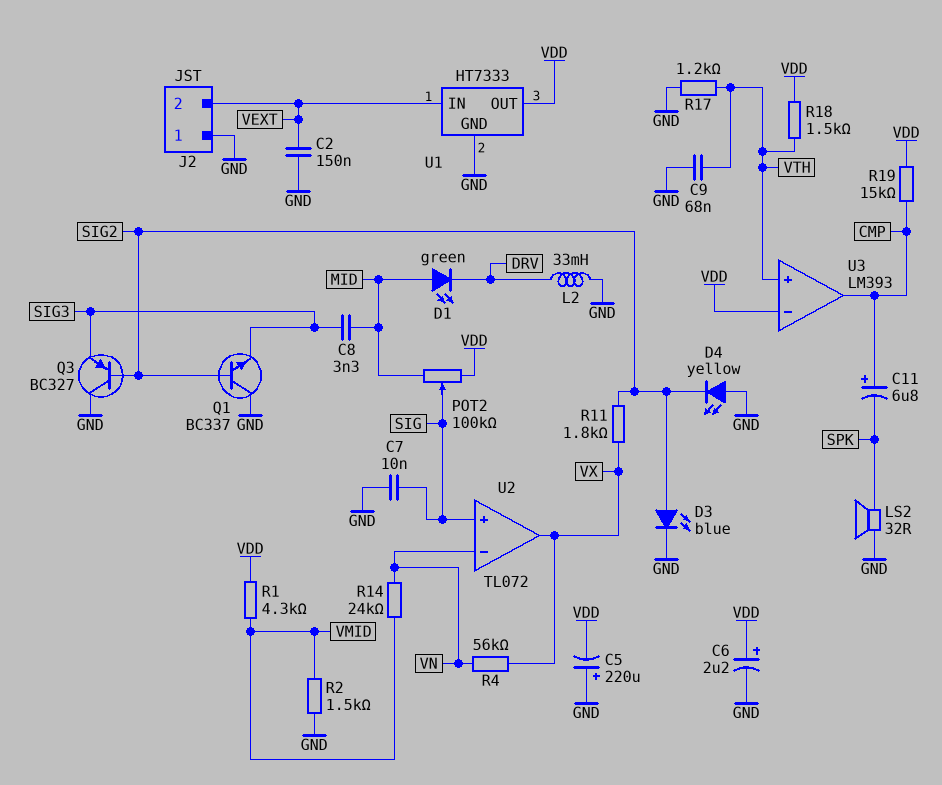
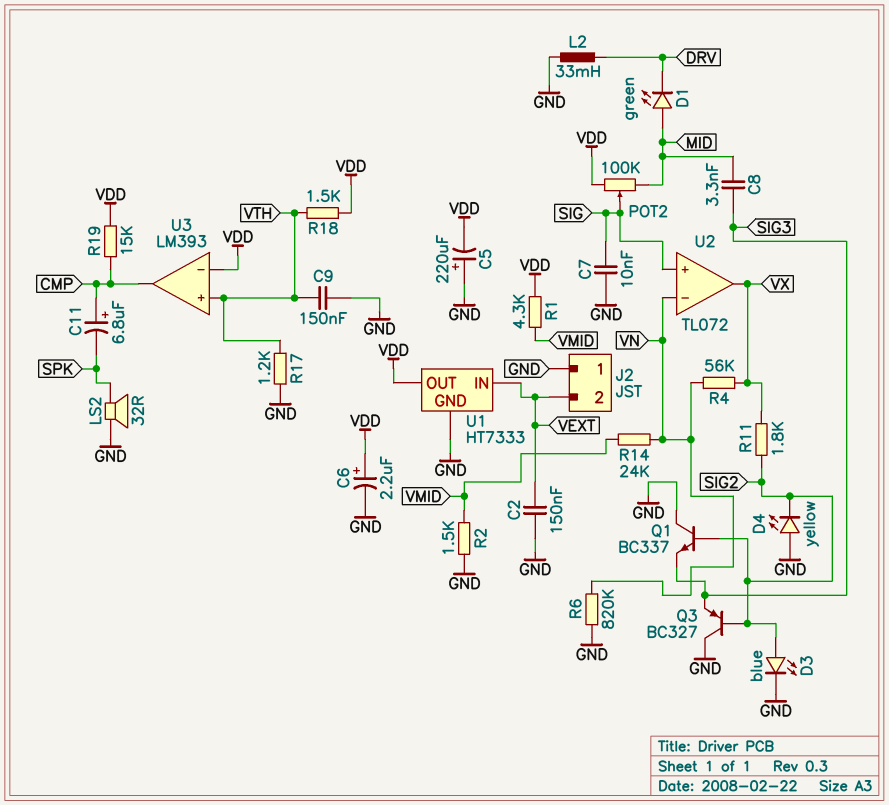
C9: 68nF (GND, VTH) -> 150nF (GND, VTH)
R6: none -> 820k (GND, VN)

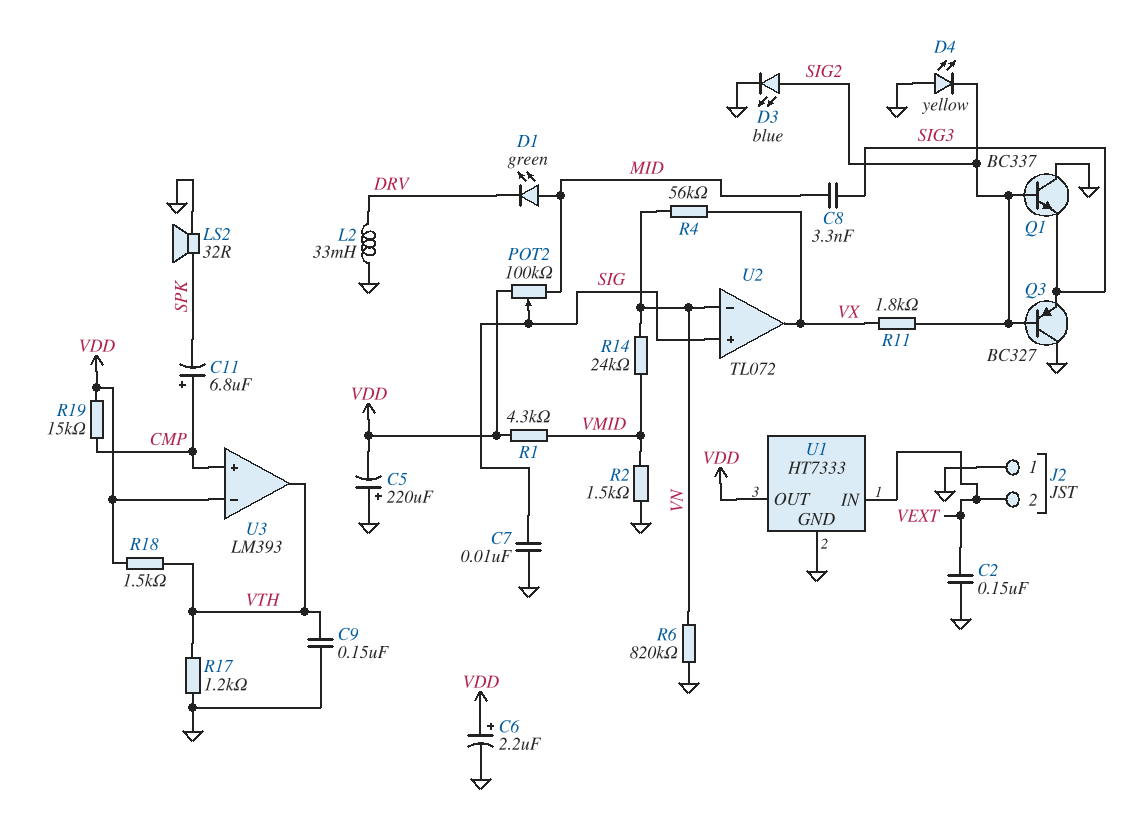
U3 pin in+: VTH -> CMP
U3 pin out: CMP -> VTH

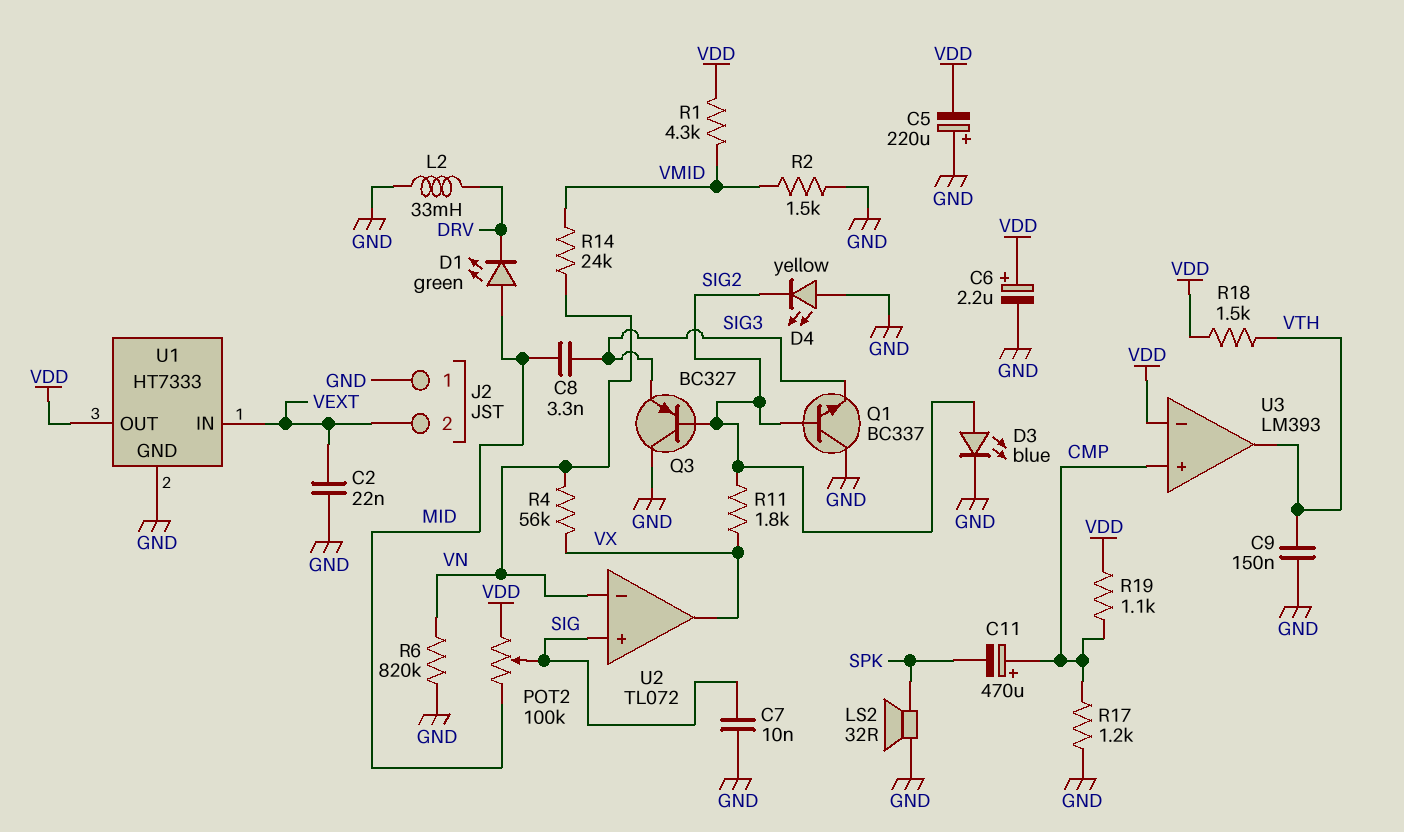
C2: 150nF (GND, VEXT) -> 22nF (GND, VEXT)
C11: 6.8uF (plus CMP, minus SPK) -> 470uF (plus CMP, minus SPK)
R17: 1.2k (GND, VTH) -> 1.2k (CMP, GND)
R19: 15k (CMP, VDD) -> 1.1k (CMP, VDD)

